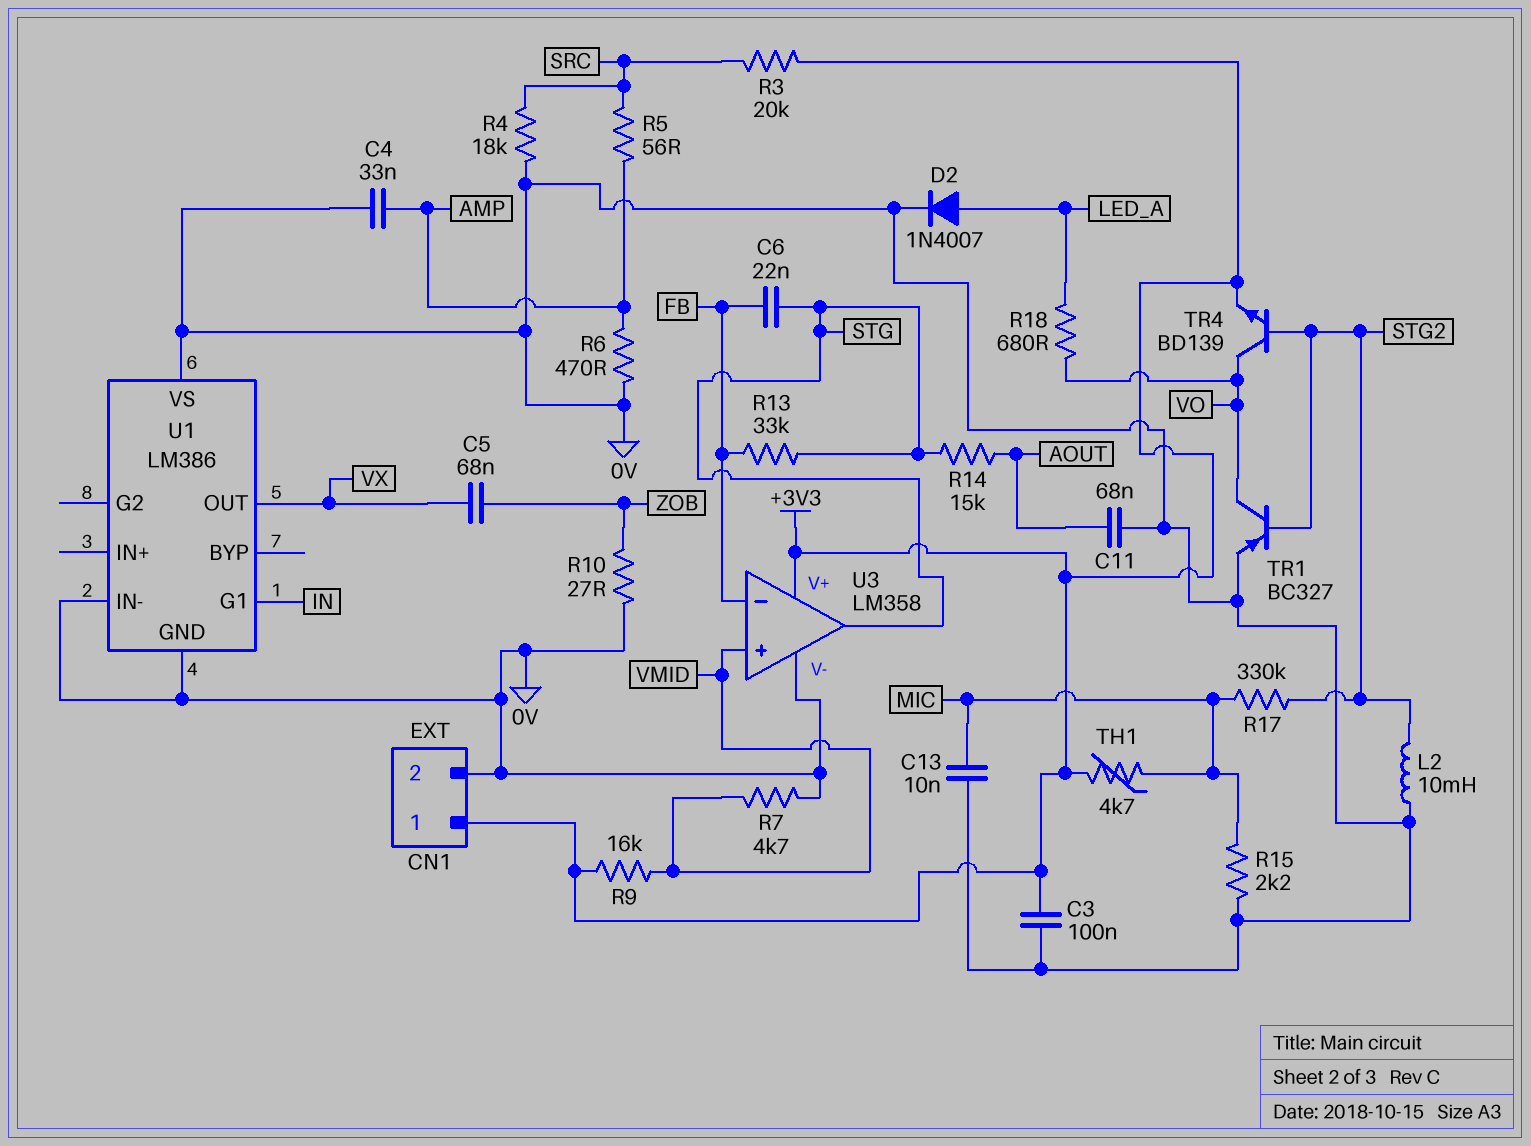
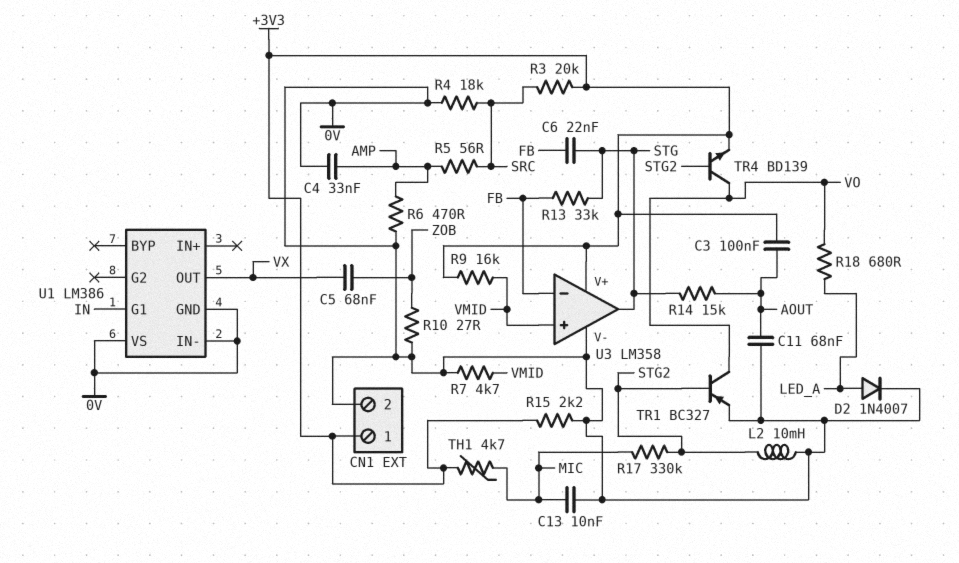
C3: 100nF (+3V3, 0V) -> 100nF (+3V3, AOUT)
R15: 2.2k (0V, MIC) -> 2.2k (+3V3, 0V)

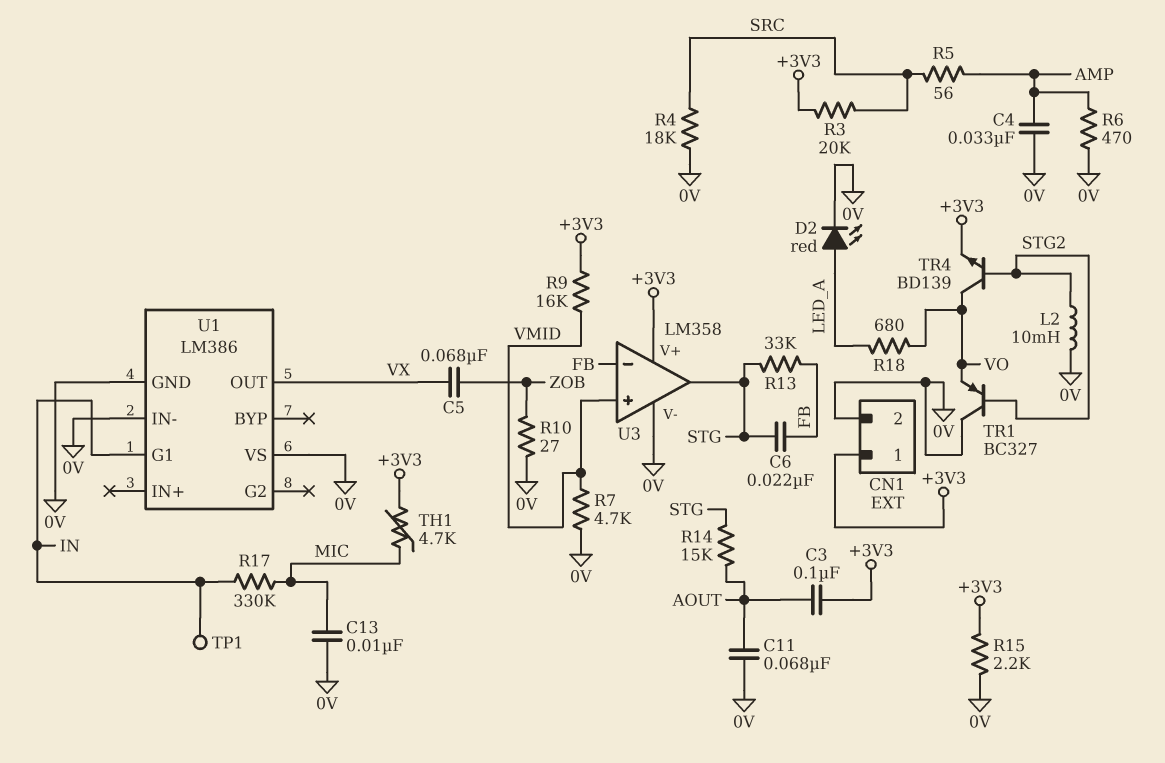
D2: diode 1N4007 (A LED_A, K 0V) -> LED red (A LED_A, K 0V)
R17: 330k (MIC, STG2) -> 330k (IN, MIC)
TP1: none -> test point (IN)
TR1: PNP BC327 (B STG2, C VO, E 0V) -> PNP BC327 (B STG2, C 0V, E VO)

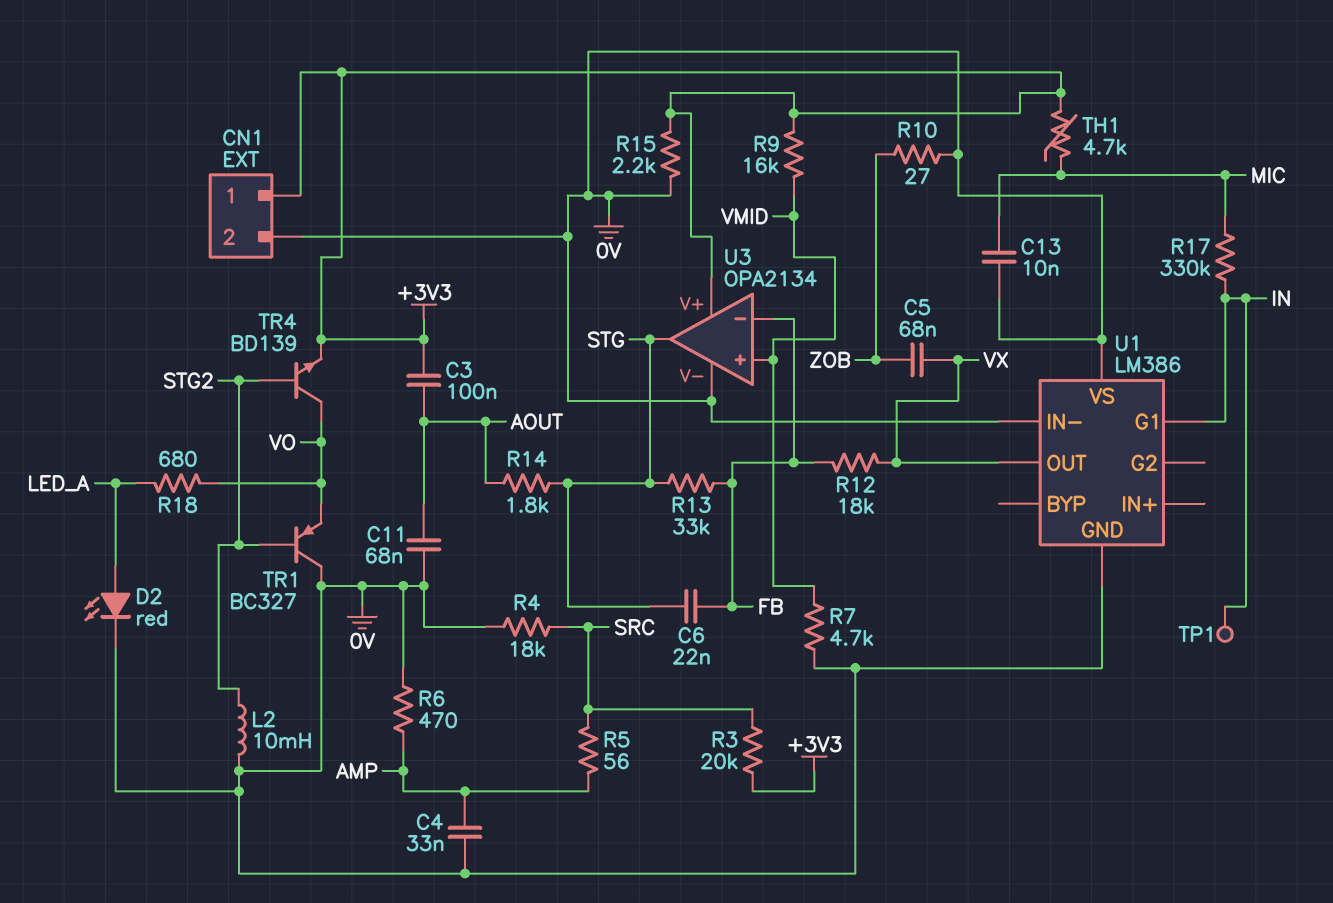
R12: none -> 18k (FB, VX)
R14: 15k (AOUT, STG) -> 1.8k (AOUT, STG)
U3: LM358 -> OPA2134

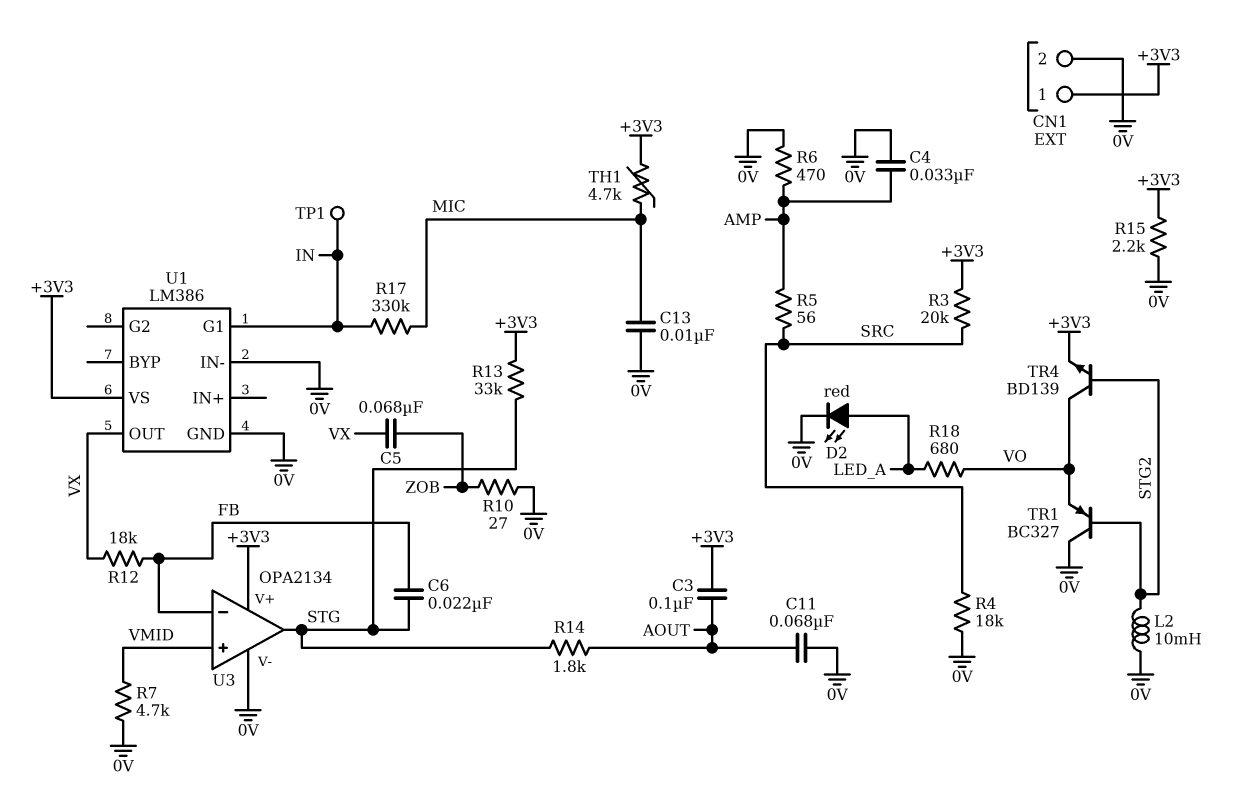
R9: 16k (+3V3, VMID) -> none
R13: 33k (FB, STG) -> 33k (+3V3, STG)
U1 pin VS: 0V -> +3V3

